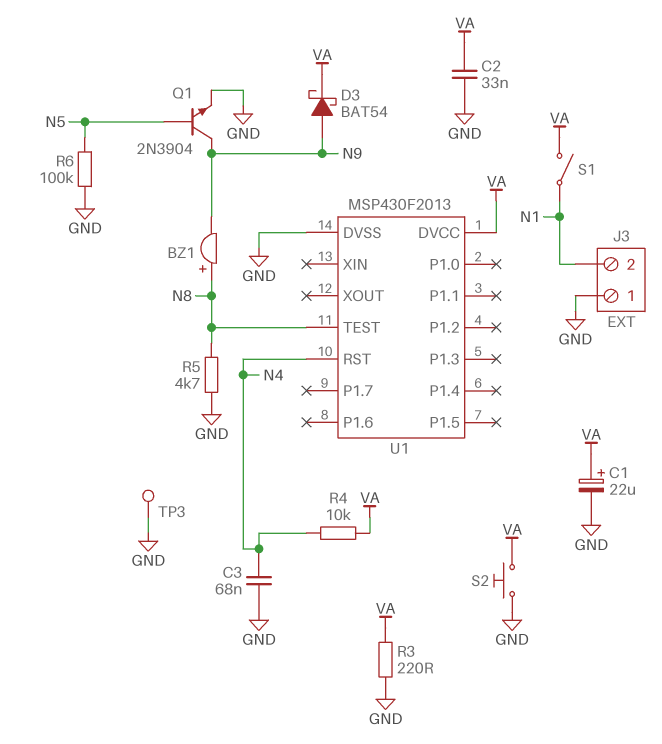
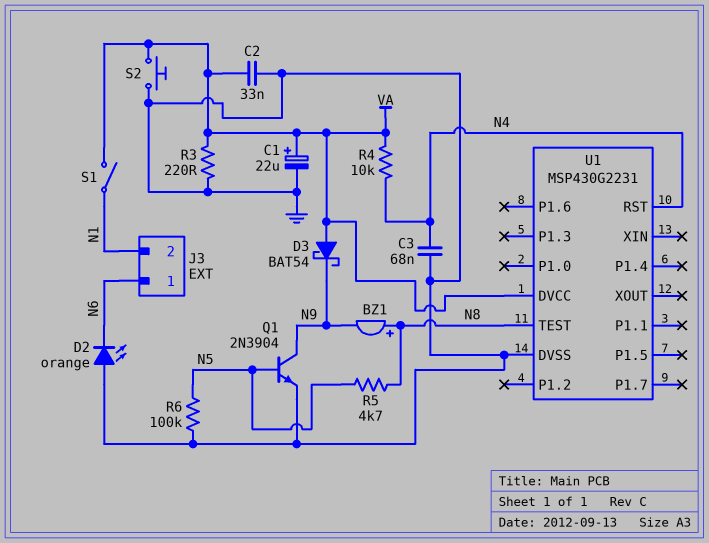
D2: none -> LED orange (A GND, K N6)
D3: schottky BAT54 (A N9, K VA) -> schottky BAT54 (A VA, K N9)
J3 pin 1: GND -> N6
R5: 4.7k (GND, N8) -> 4.7k (N5, N8)
TP3: test point (GND) -> none
U1: MSP430F2013 -> MSP430G2231

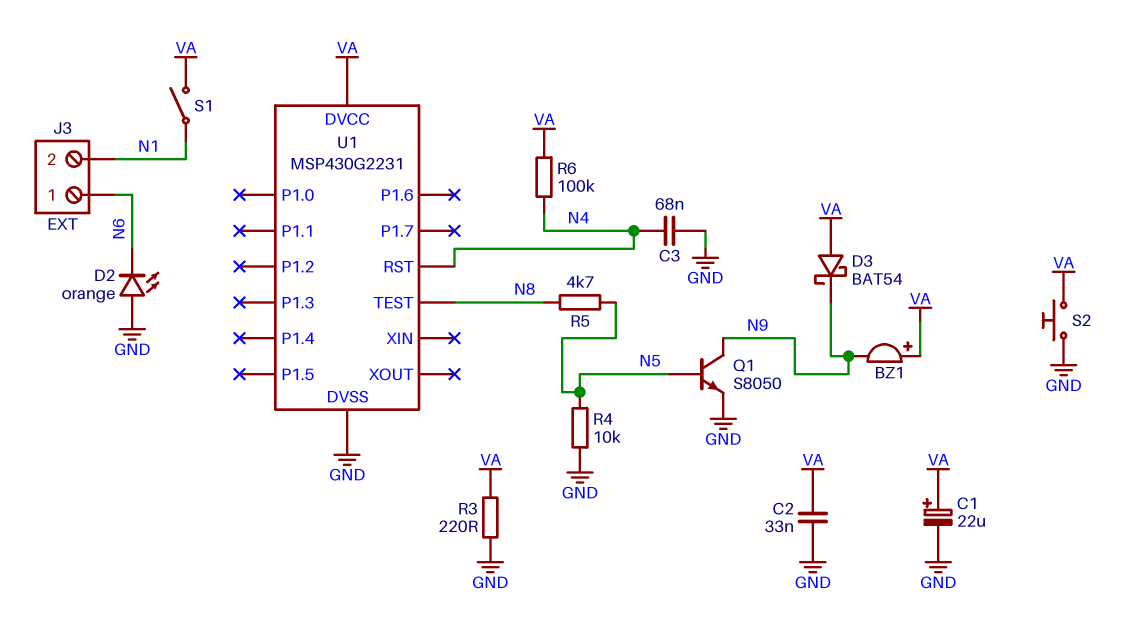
BZ1: buzzer (plus N8, minus N9) -> buzzer (plus VA, minus N9)
Q1: NPN 2N3904 (B N5, C N9, E GND) -> NPN S8050 (B N5, C N9, E GND)
R4: 10k (N4, VA) -> 10k (GND, N5)
R6: 100k (GND, N5) -> 100k (N4, VA)

